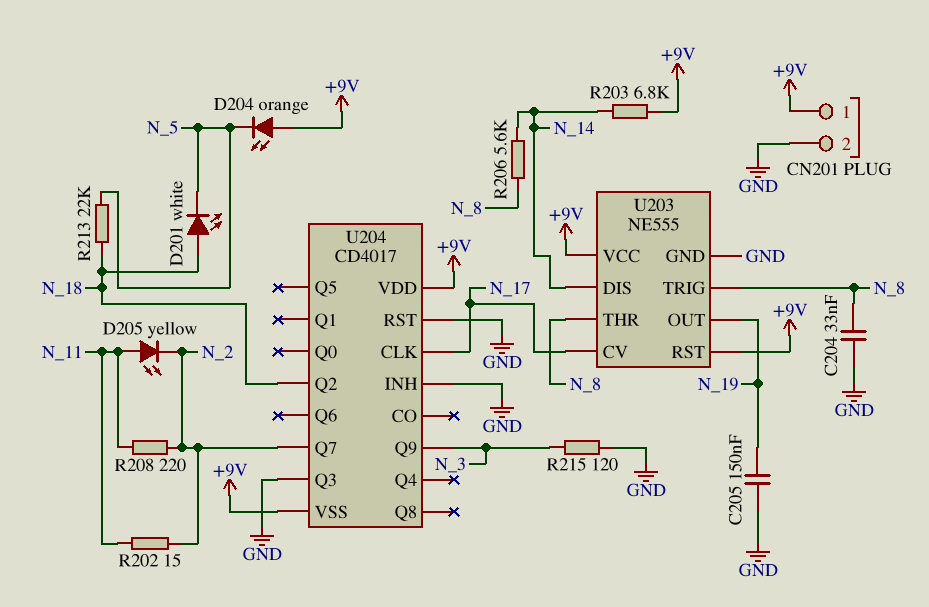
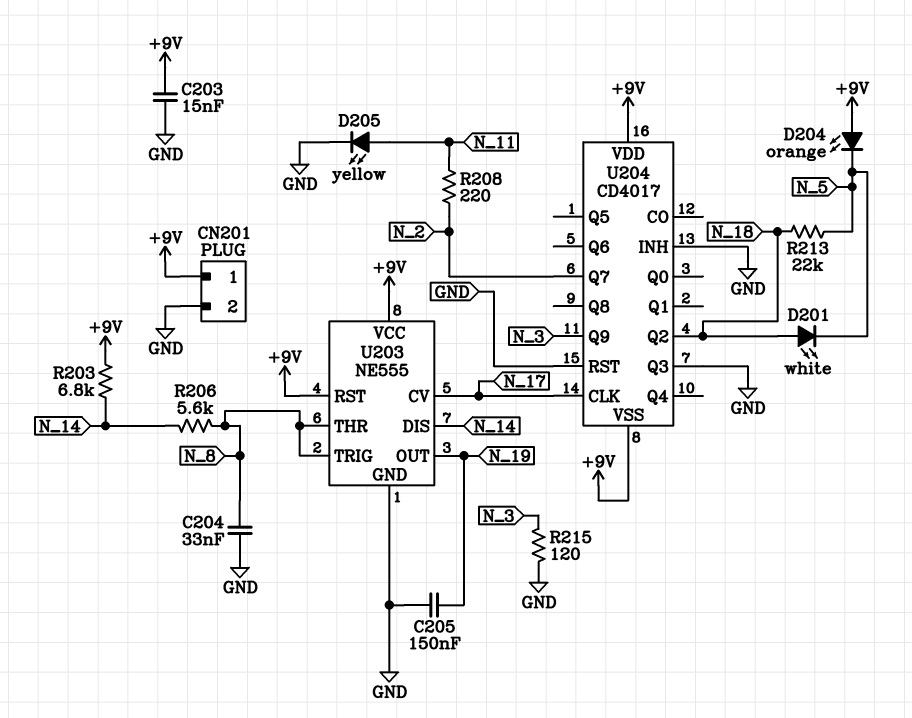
C203: none -> 15nF (+9V, GND)
D205: LED yellow (A N_11, K N_2) -> LED yellow (A N_11, K GND)
R202: 15 (N_2, N_11) -> none

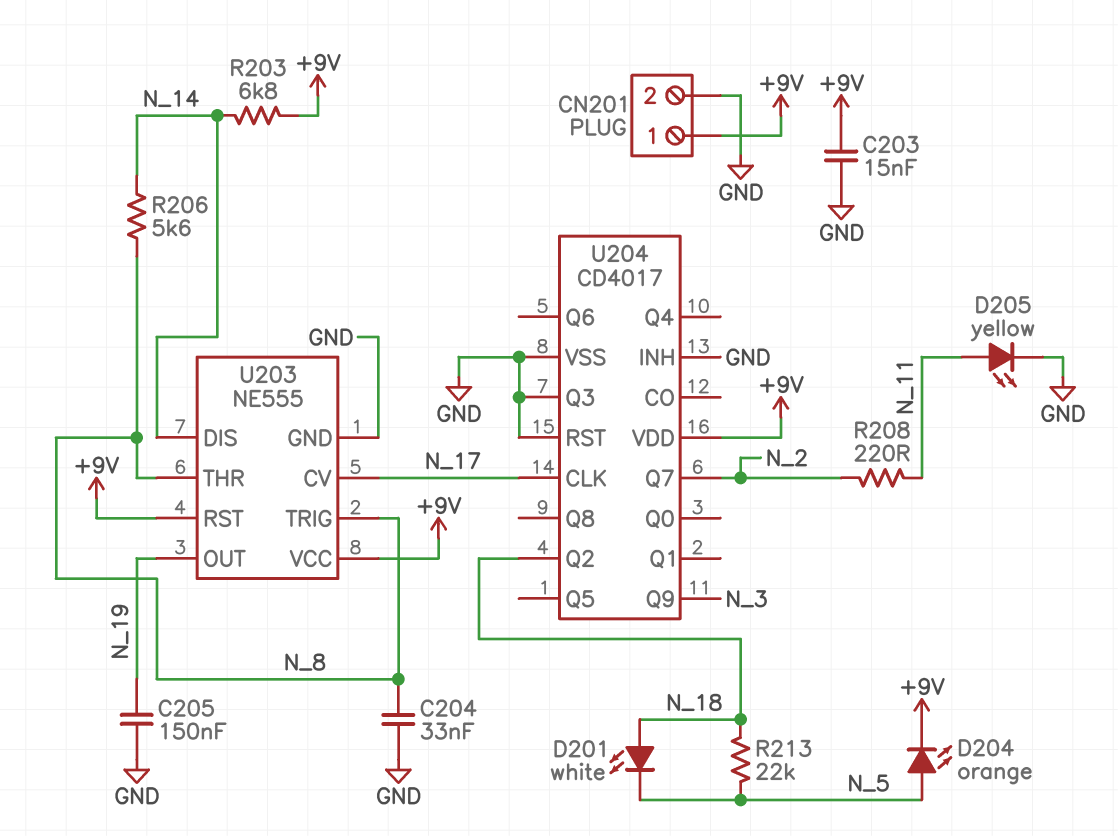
D204: LED orange (A +9V, K N_5) -> LED orange (A N_5, K +9V)
R215: 120 (GND, N_3) -> none
U204 pin VSS: +9V -> GND

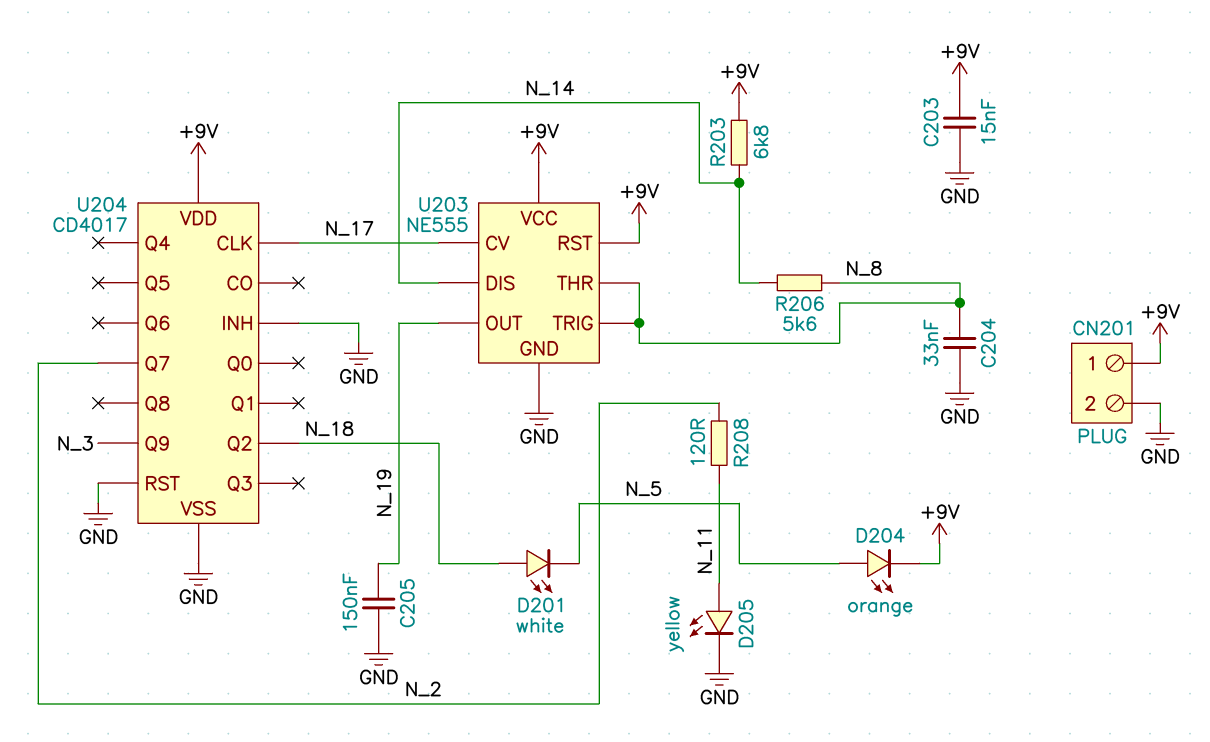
R208: 220 (N_2, N_11) -> 120 (N_2, N_11)
R213: 22k (N_5, N_18) -> none
U204 pin Q3: GND -> none

